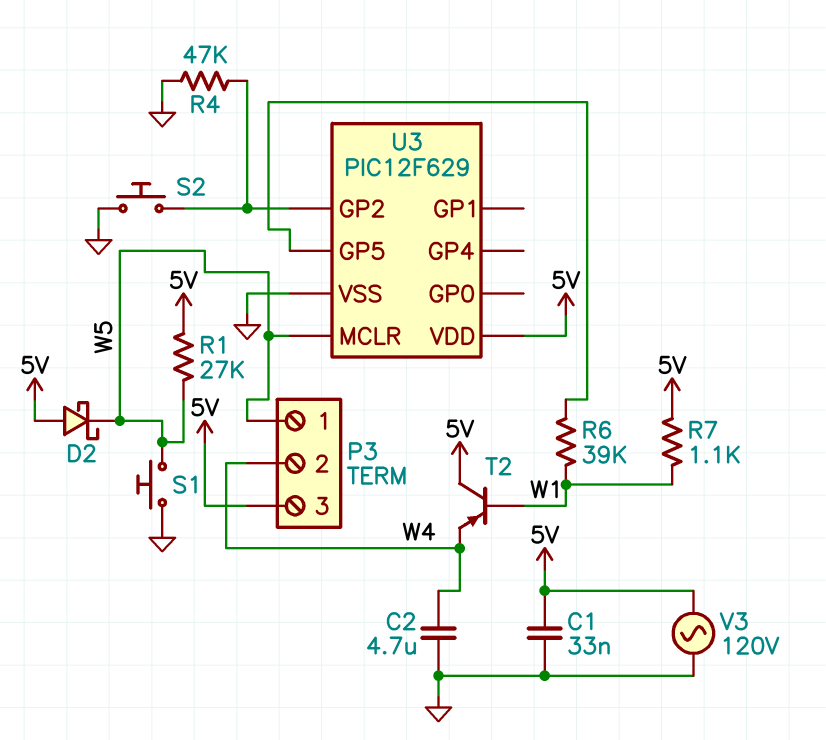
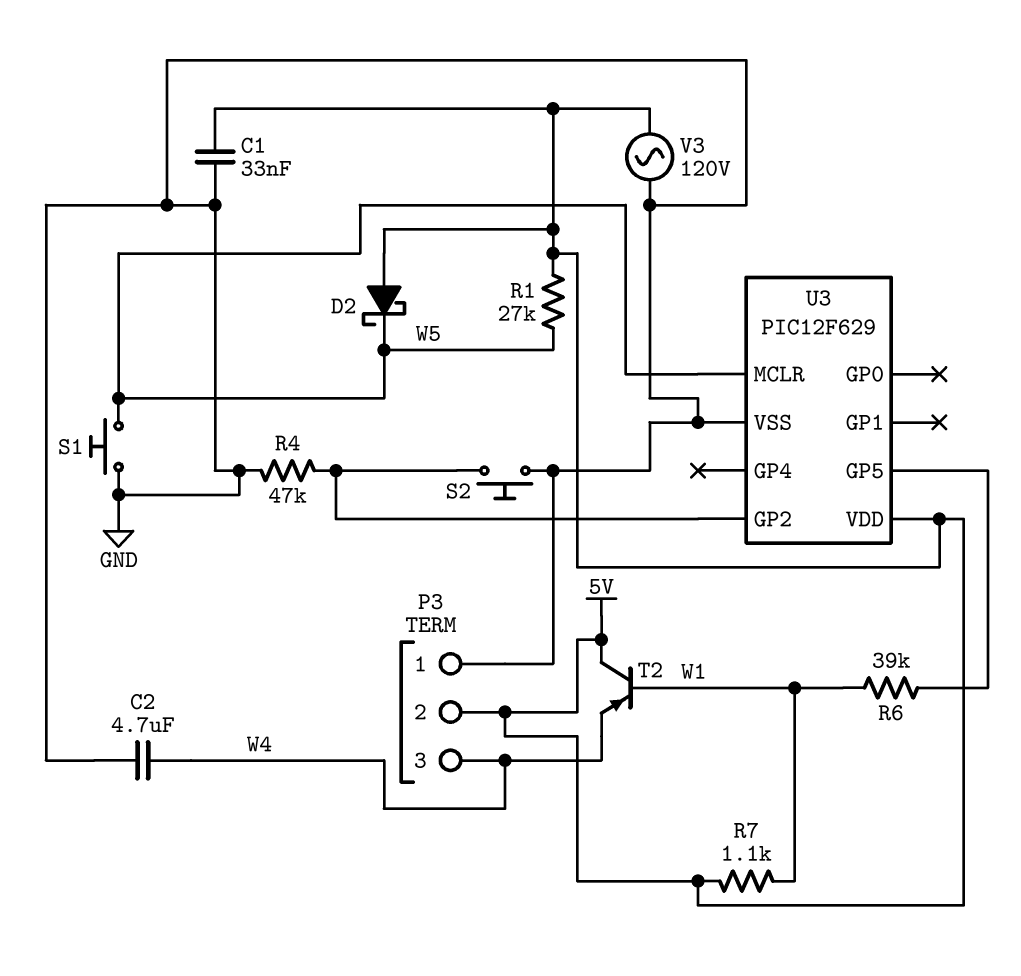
P3 pin 1: W5 -> GND
P3 pin 2: W4 -> 5V
P3 pin 3: 5V -> W4

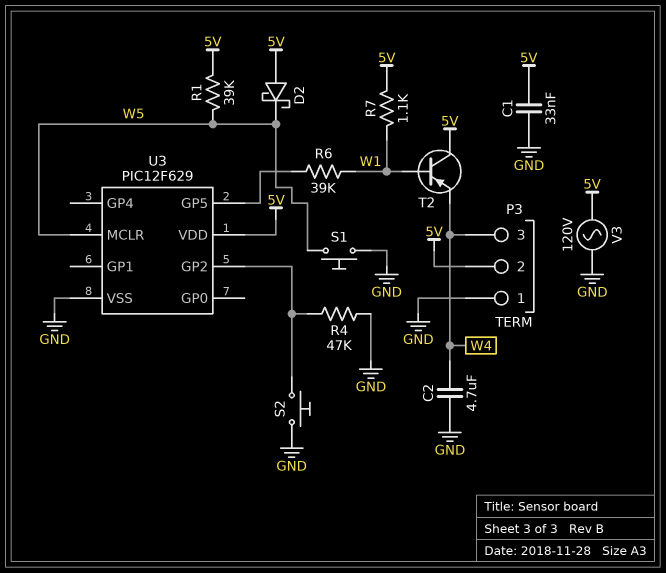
R1: 27k (5V, W5) -> 39k (5V, W5)

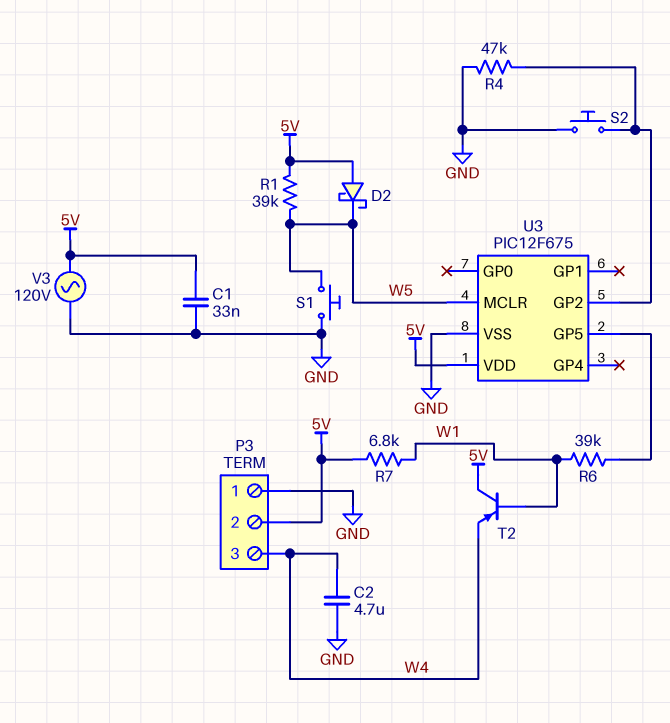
R7: 1.1k (5V, W1) -> 6.8k (5V, W1)
U3: PIC12F629 -> PIC12F675

